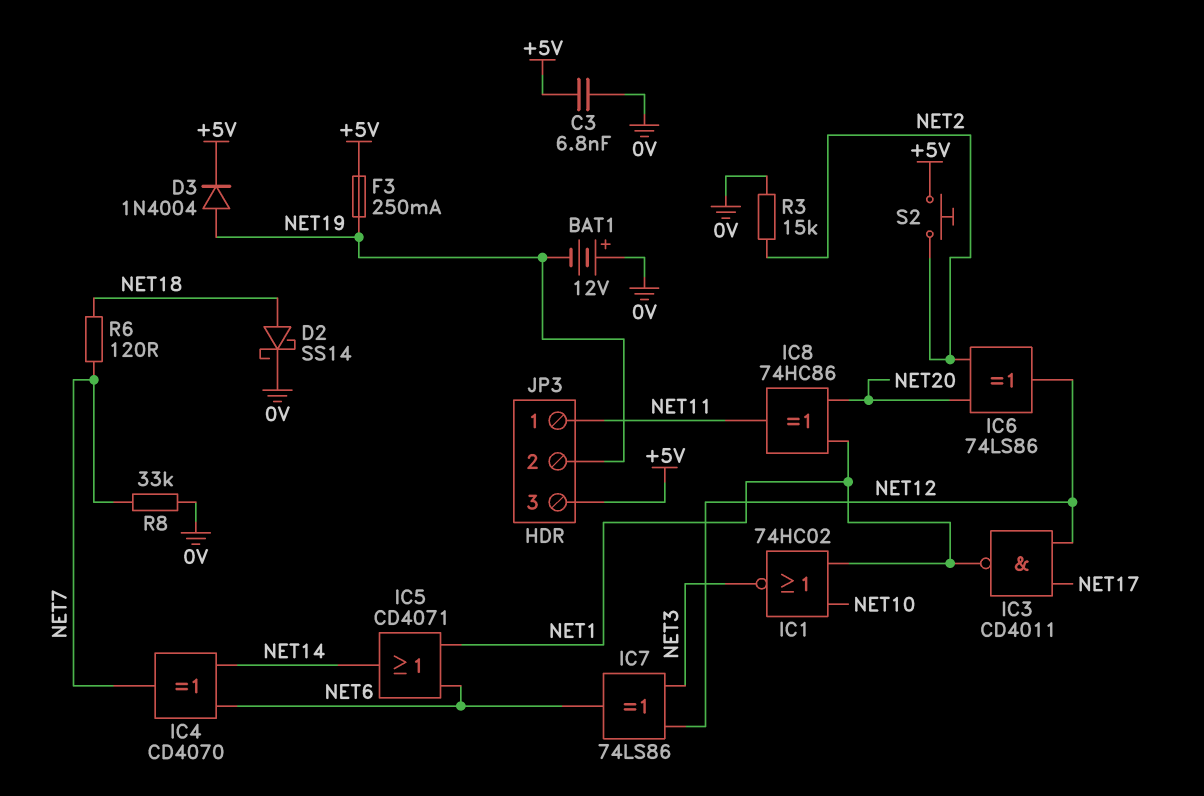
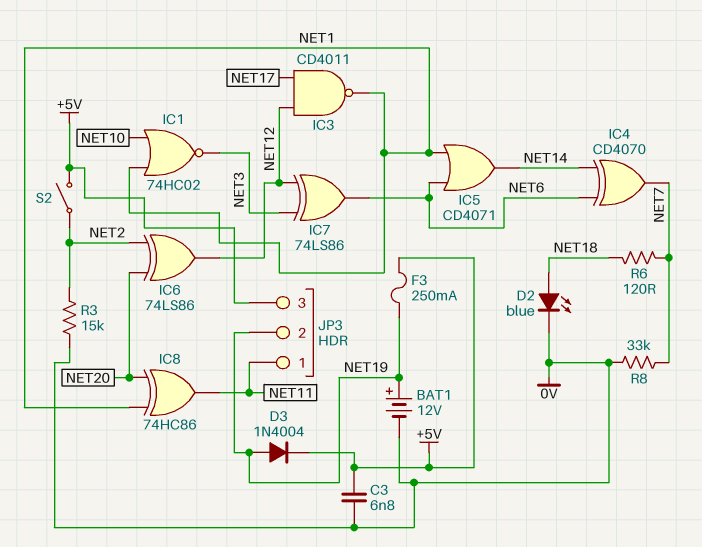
BAT1: 12V (plus 0V, minus NET19) -> 12V (plus NET19, minus 0V)
D2: schottky SS14 (A NET18, K 0V) -> LED blue (A NET18, K 0V)
S2: button (+5V, NET2) -> switch (+5V, NET2)

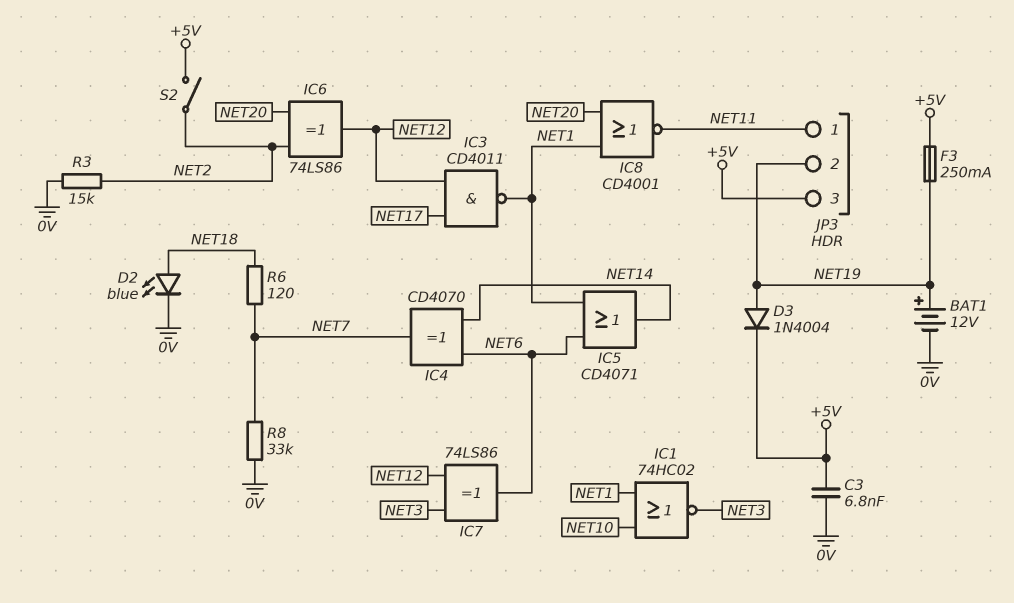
IC8: XOR 74HC86 (in NET1, in NET20, out NET11) -> NOR CD4001 (in NET1, in NET20, out NET11)

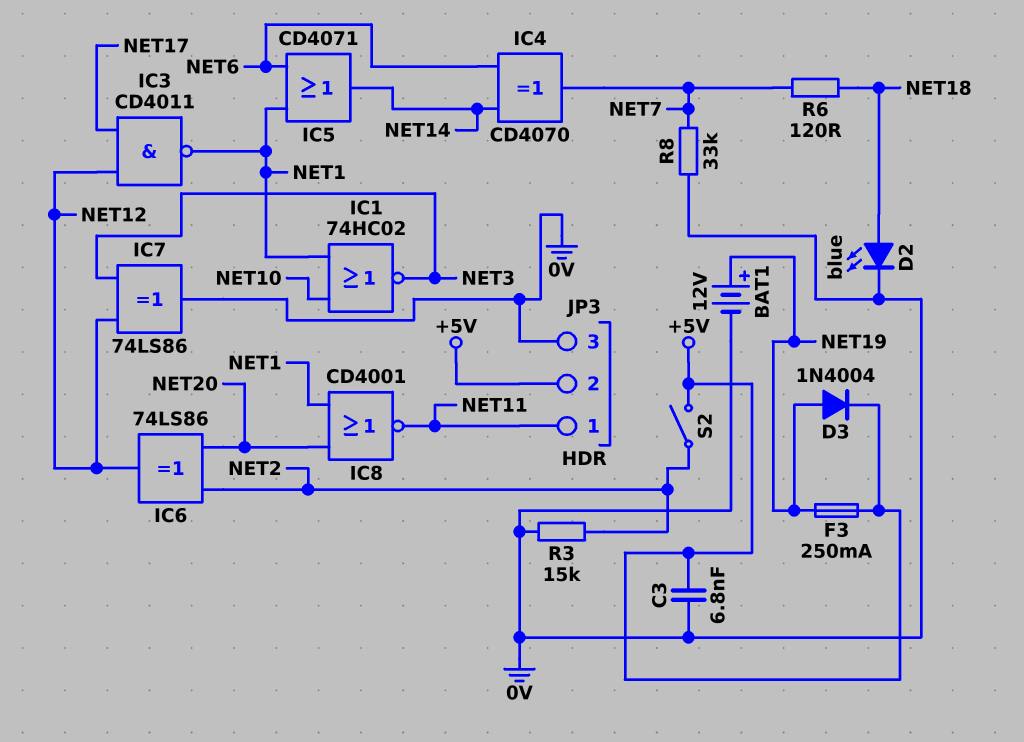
IC7: XOR 74LS86 (in NET3, in NET12, out NET6) -> XOR 74LS86 (in NET3, in NET12, out 0V)
JP3 pin 2: NET19 -> +5V
JP3 pin 3: +5V -> 0V

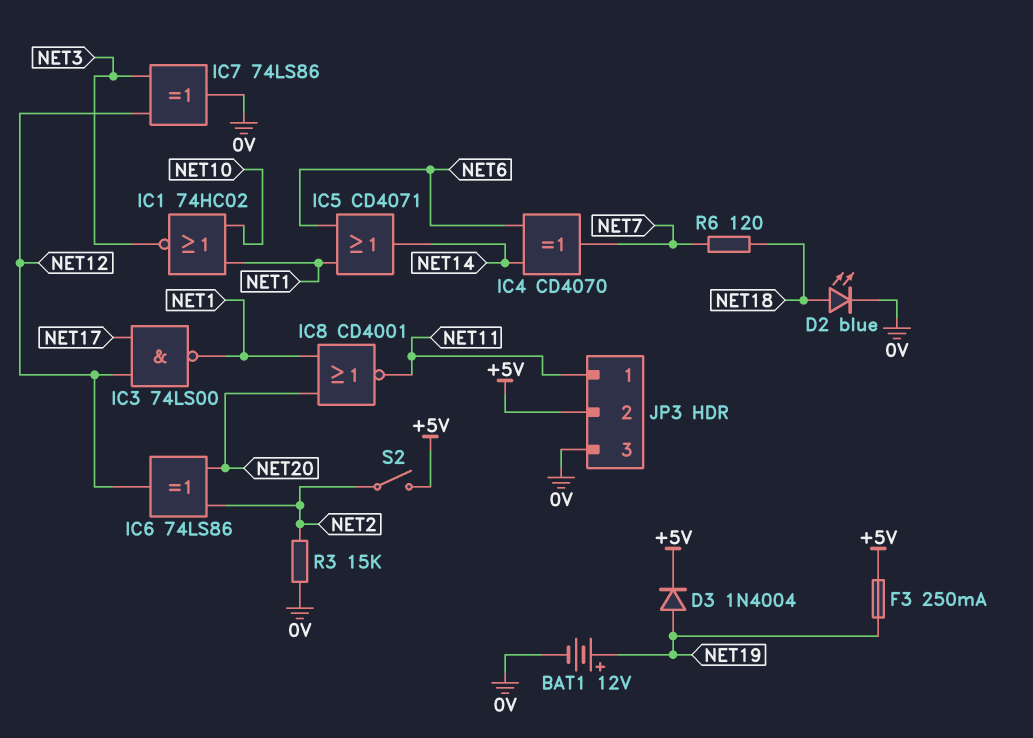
C3: 6.8nF (+5V, 0V) -> none
IC3: NAND CD4011 (in NET12, in NET17, out NET1) -> NAND 74LS00 (in NET12, in NET17, out NET1)
R8: 33k (0V, NET7) -> none

